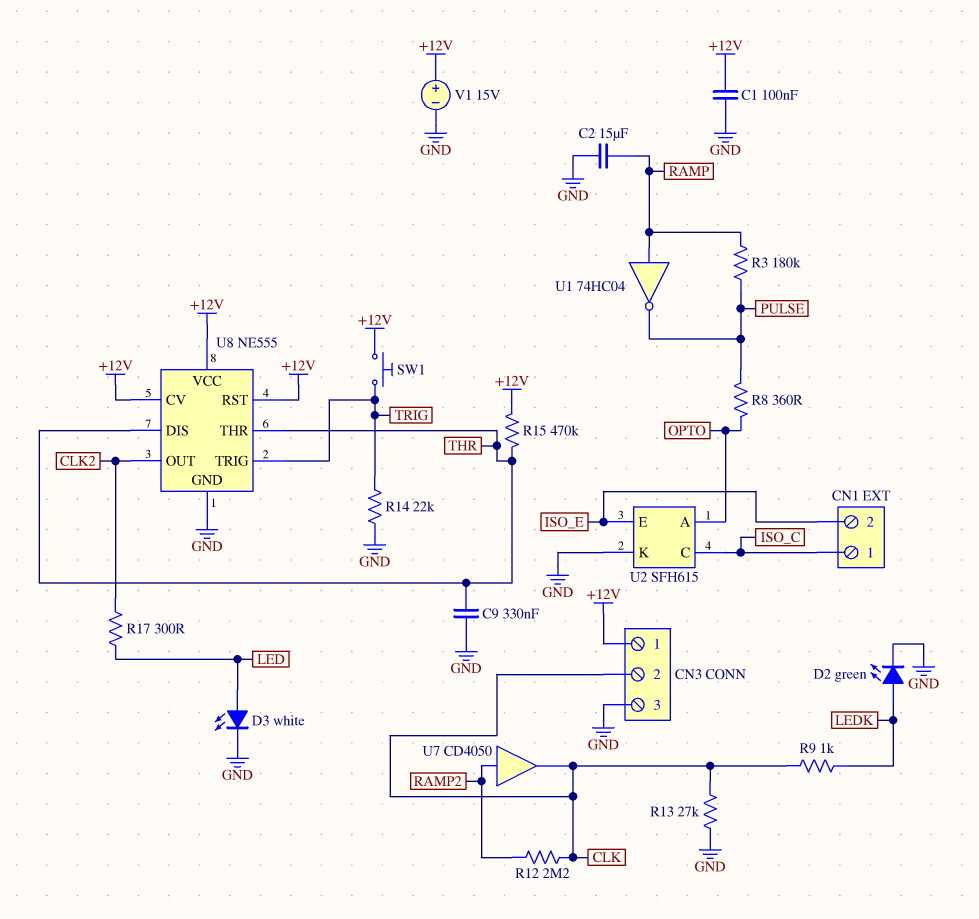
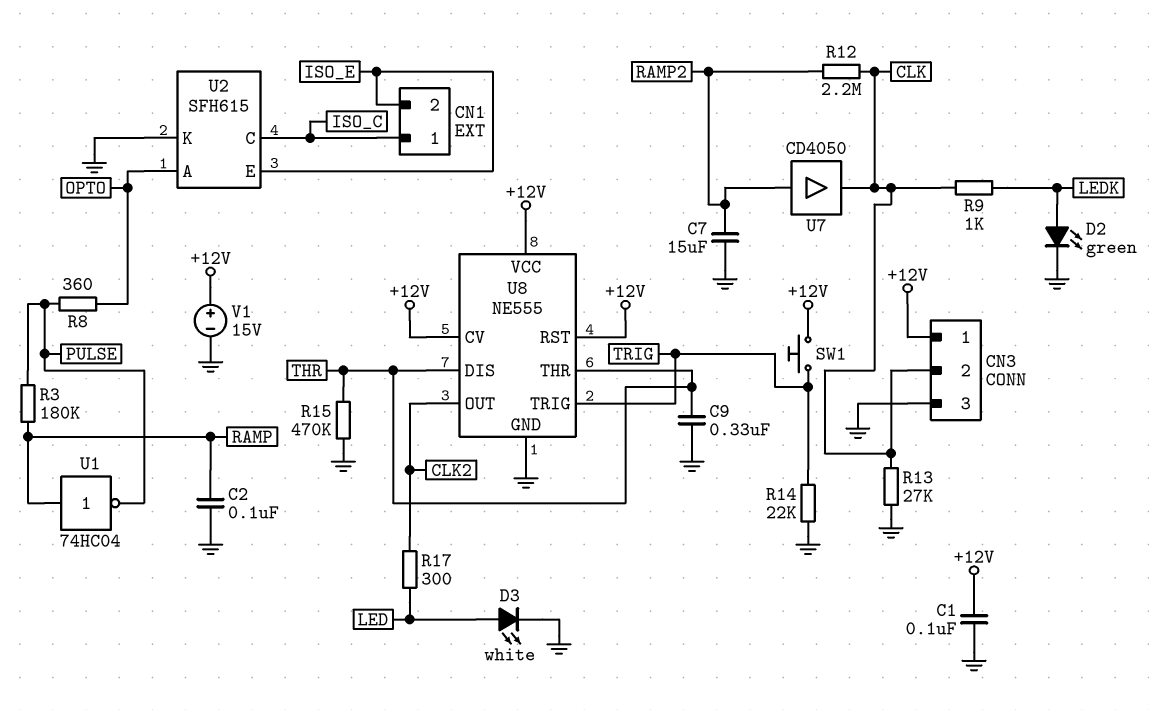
C2: 15uF (GND, RAMP) -> 100nF (GND, RAMP)
C7: none -> 15uF (GND, RAMP2)
R15: 470k (+12V, THR) -> 470k (GND, THR)

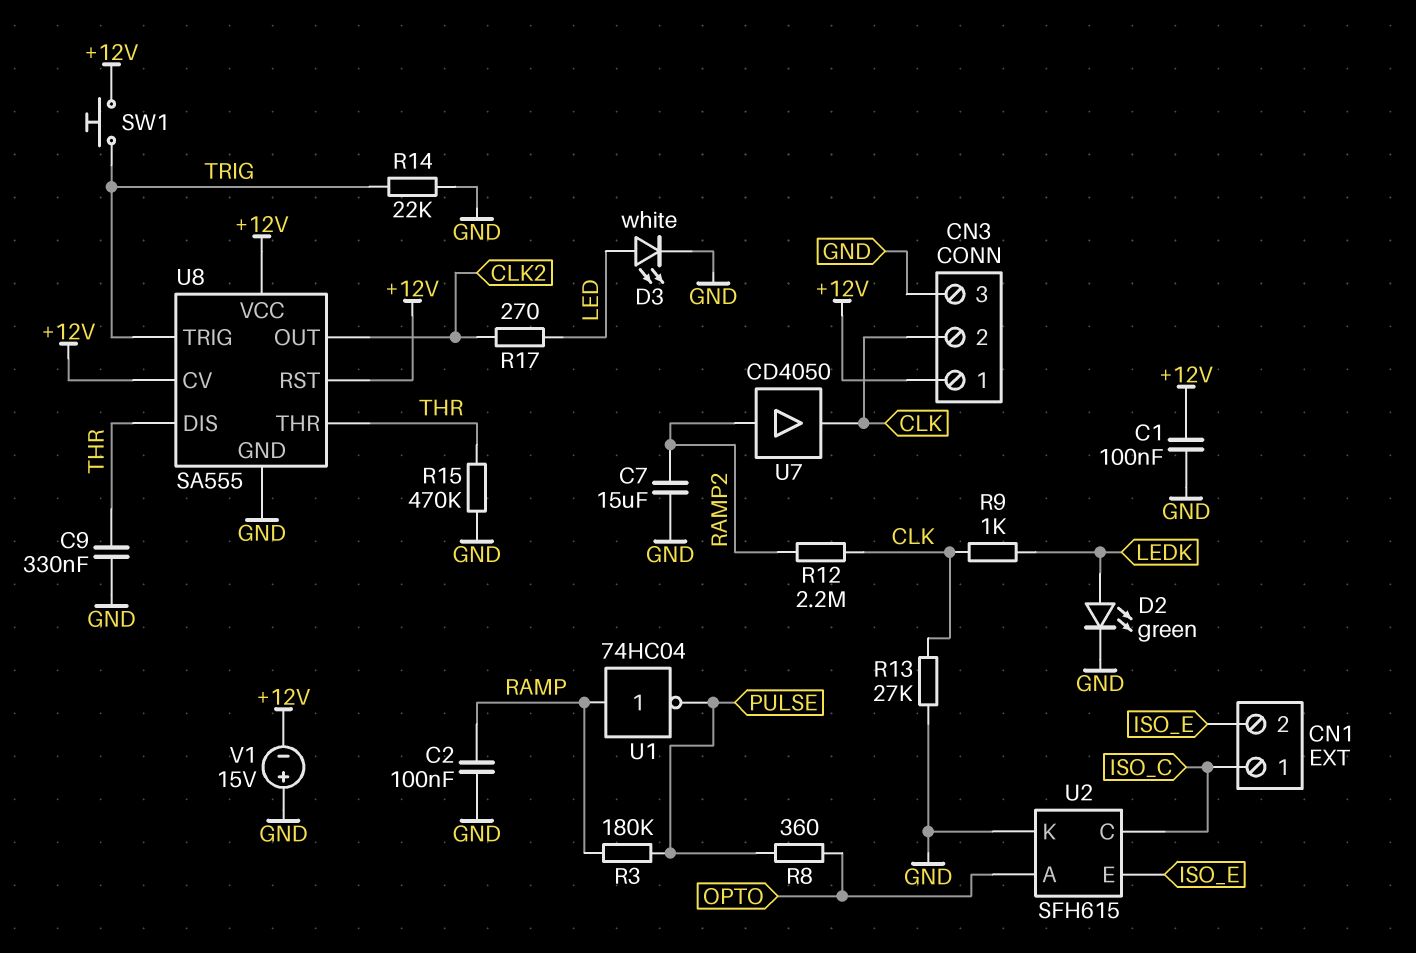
R17: 300 (CLK2, LED) -> 270 (CLK2, LED)
U8: NE555 -> SA555
V1: 15V (plus +12V, minus GND) -> 15V (plus GND, minus +12V)

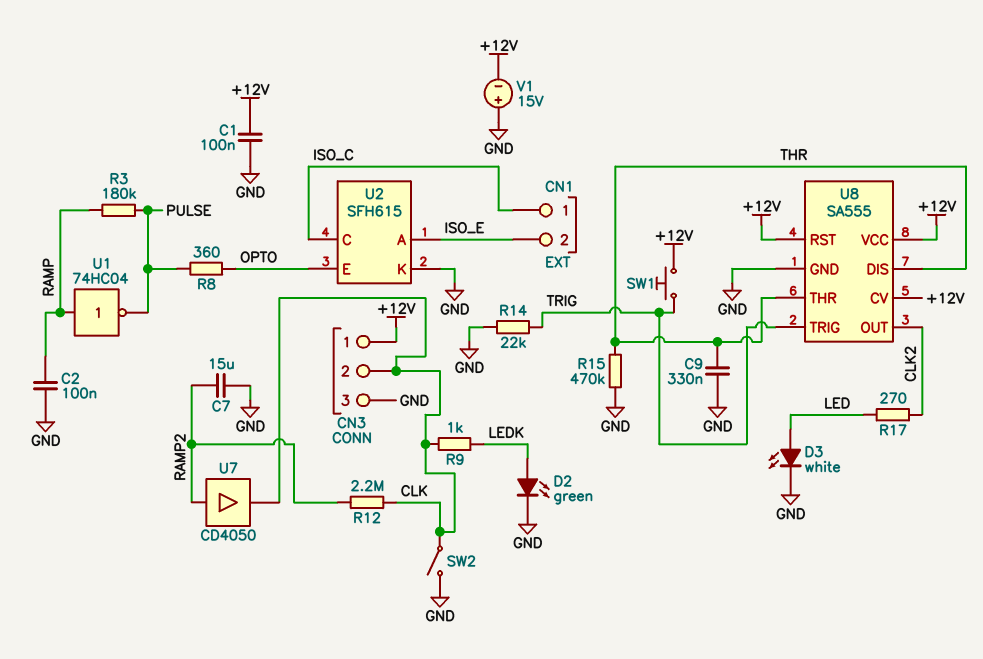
R13: 27k (CLK, GND) -> none
SW2: none -> switch (CLK, GND)
U2 pin A: OPTO -> ISO_E
U2 pin E: ISO_E -> OPTO

